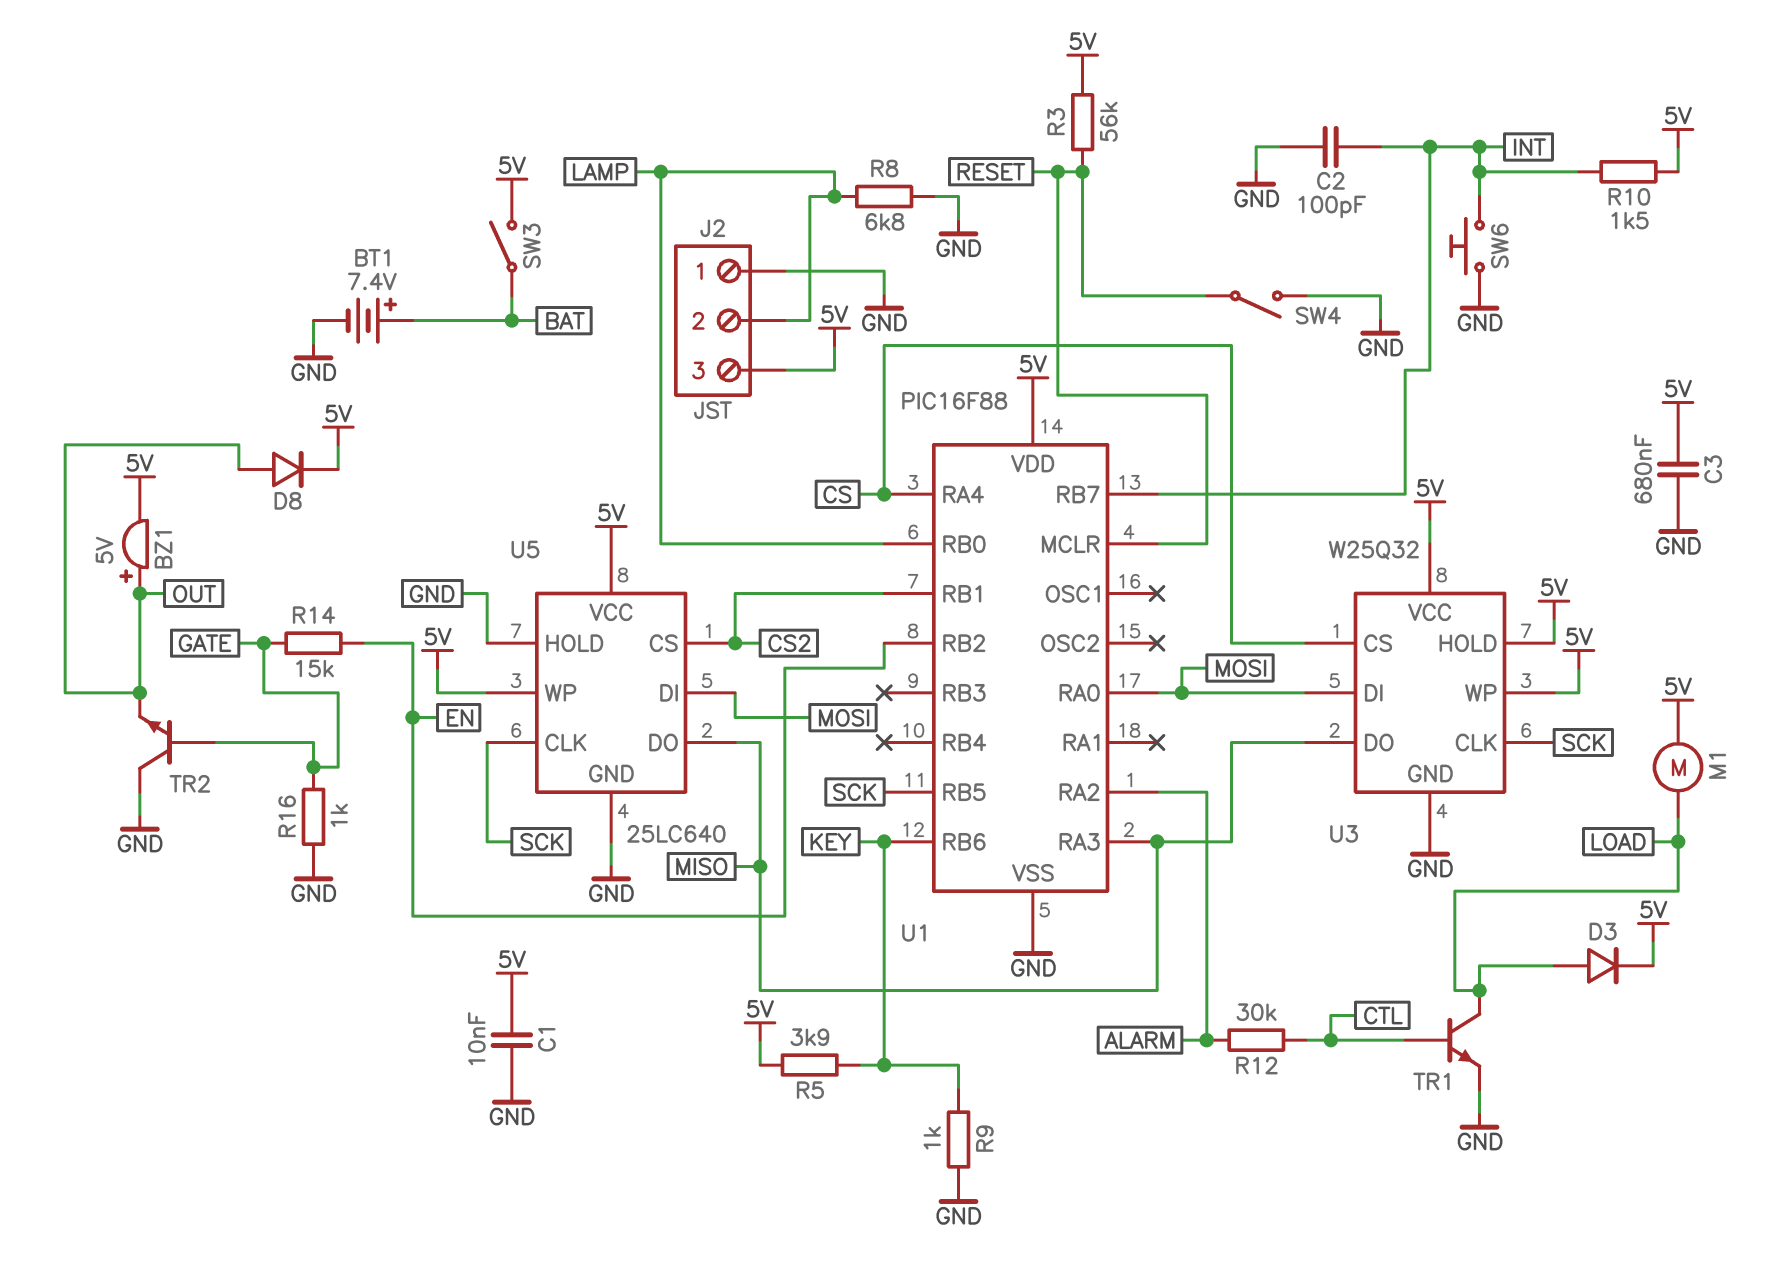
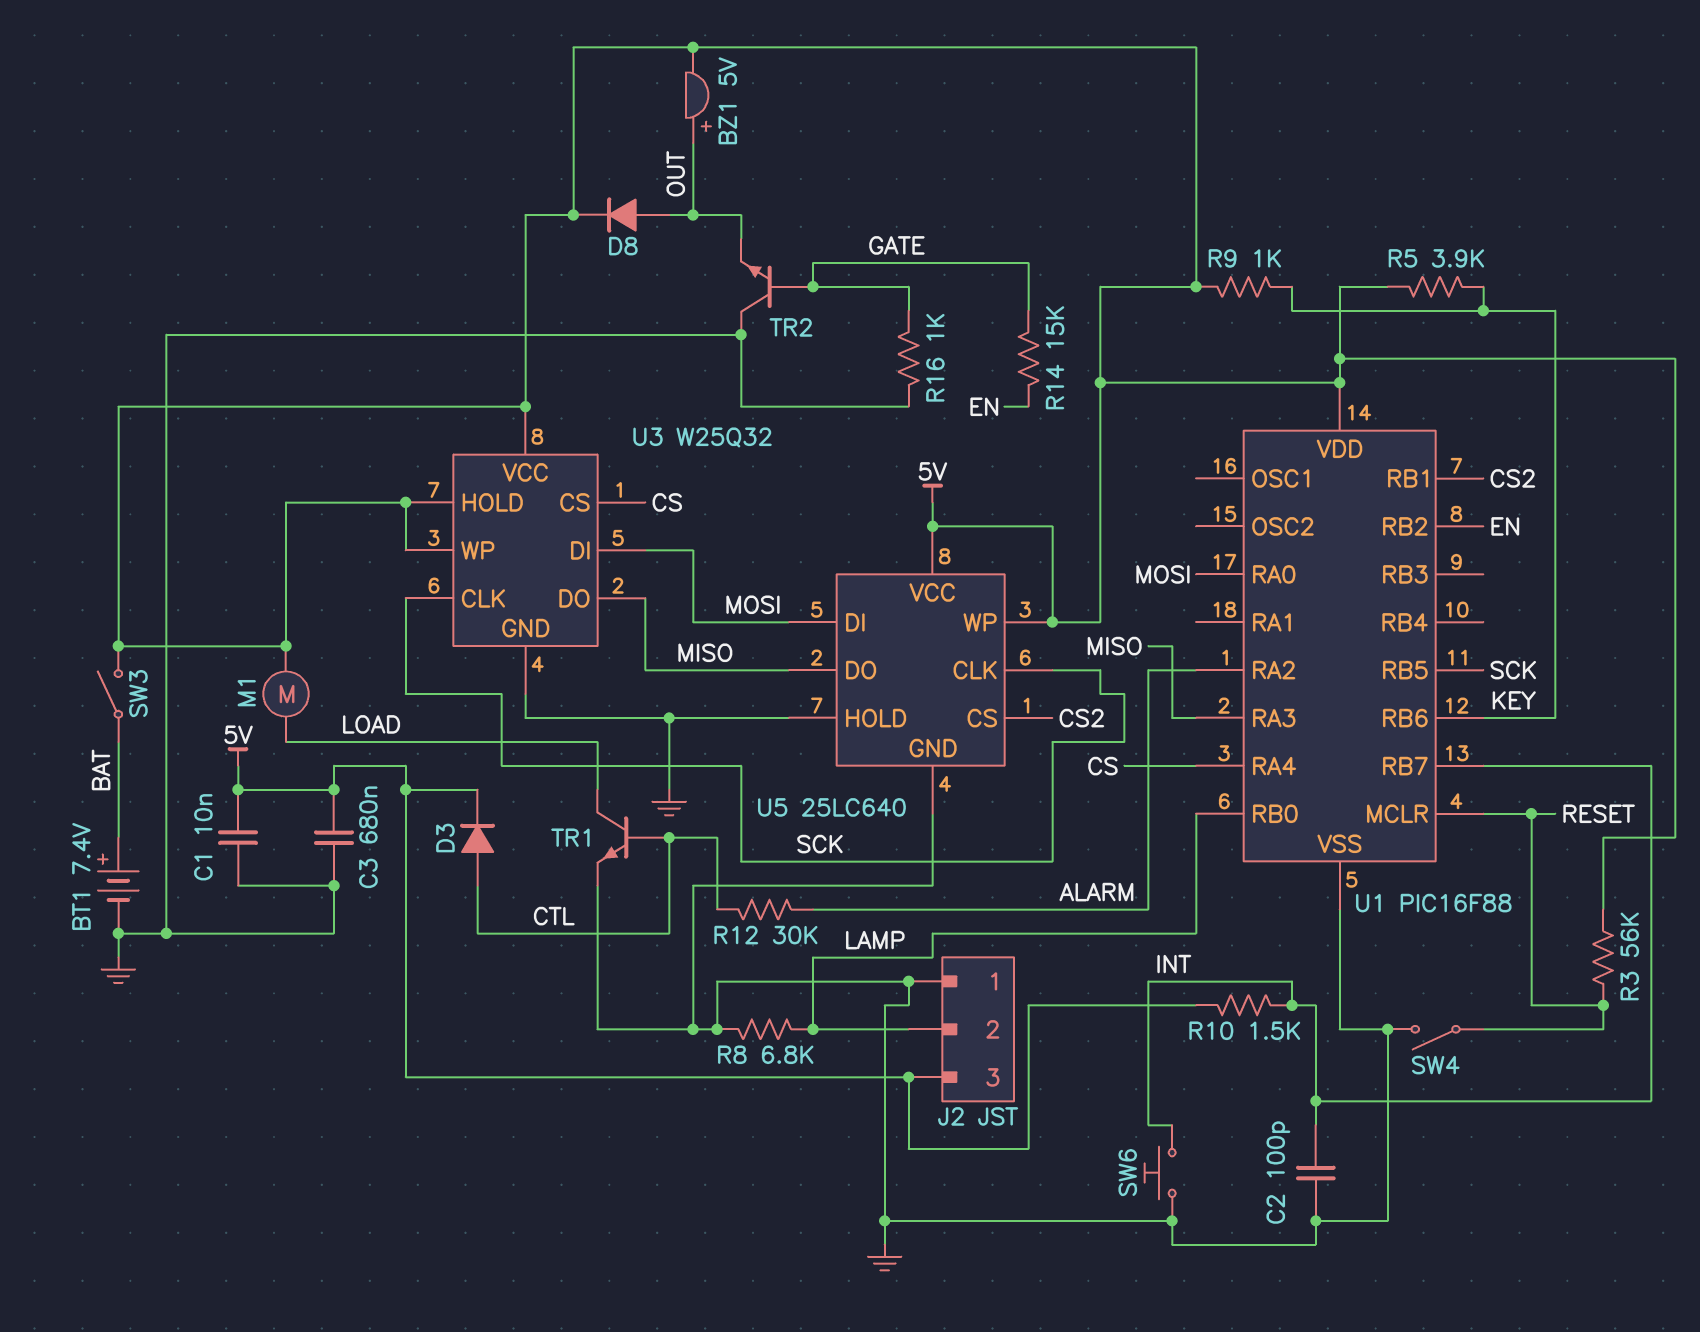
D3: diode (A LOAD, K 5V) -> diode (A CTL, K 5V)
R9: 1k (GND, KEY) -> 1k (5V, KEY)

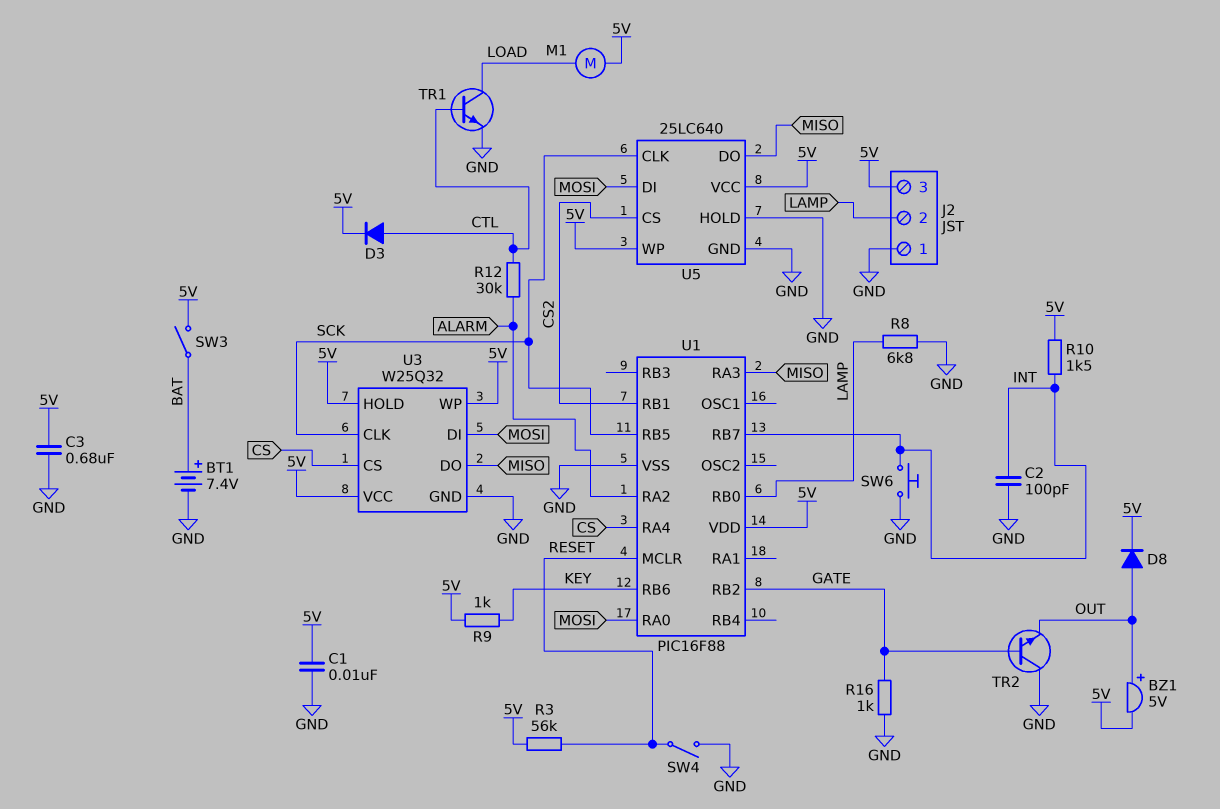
R5: 3.9k (5V, KEY) -> none
R14: 15k (EN, GATE) -> none
U1 pin RB2: EN -> GATE

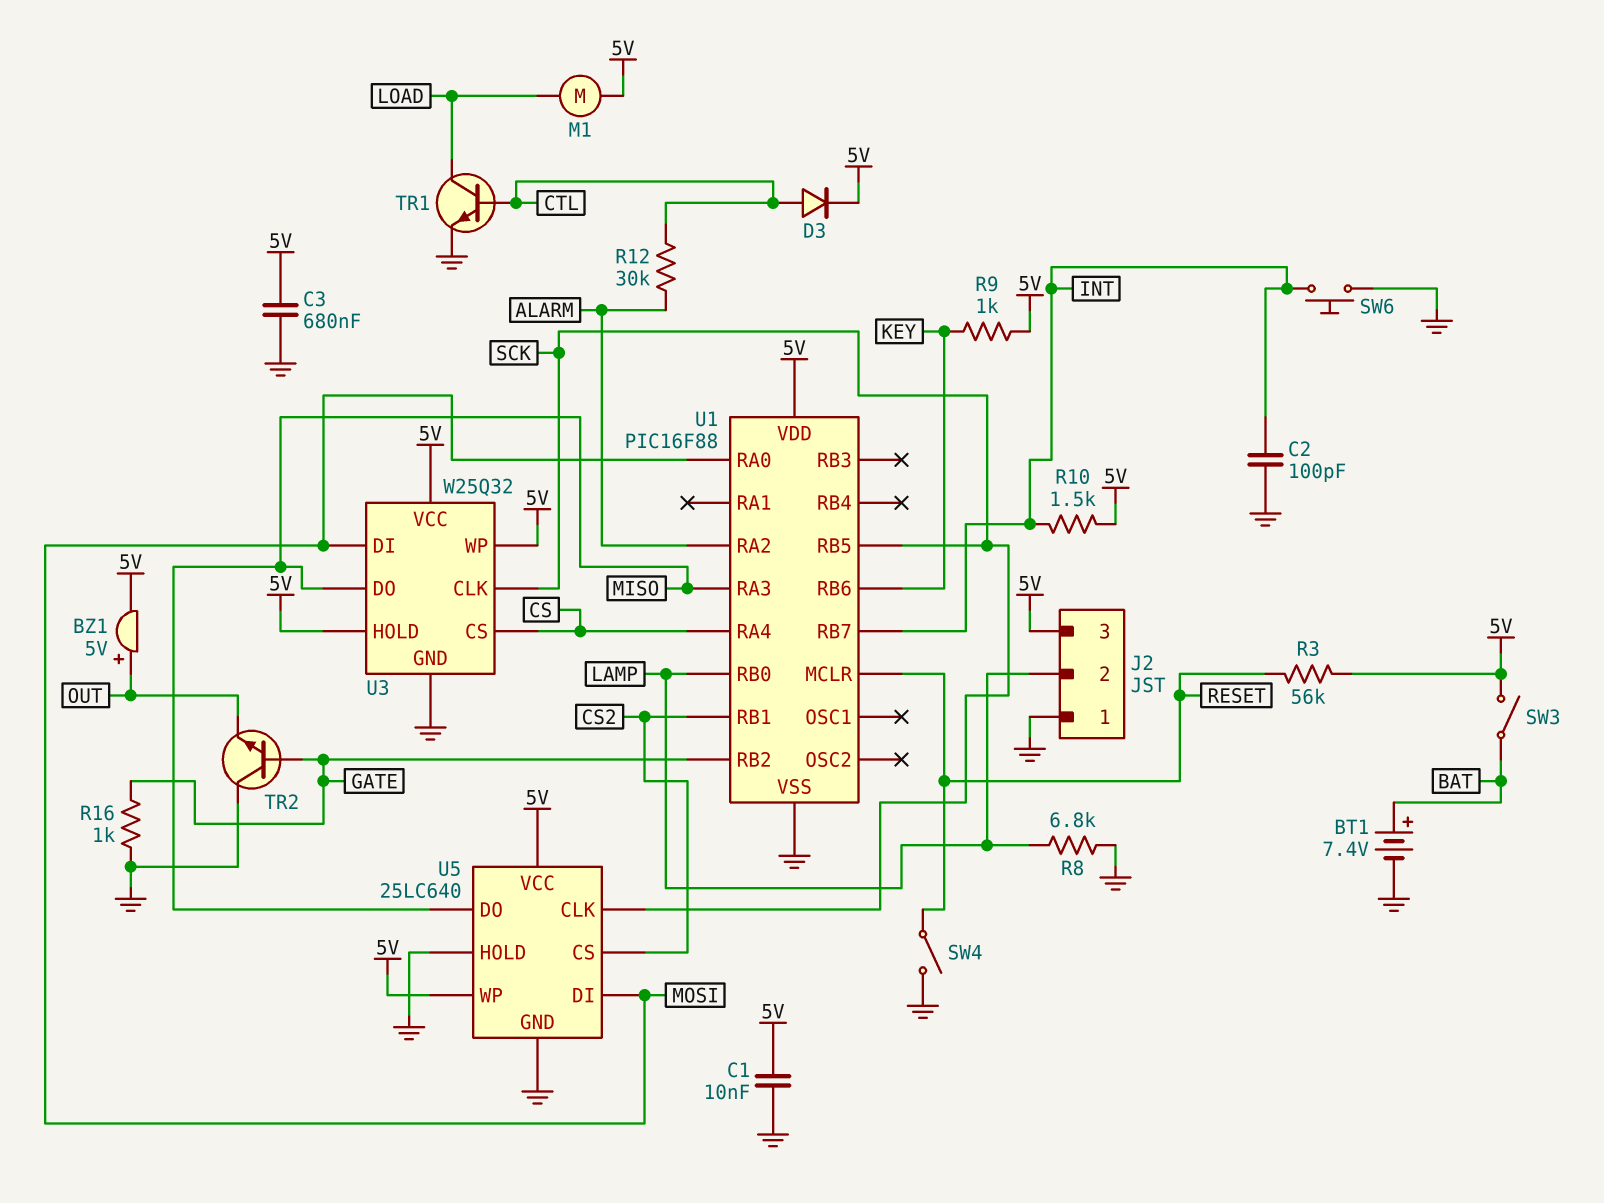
D8: diode (A OUT, K 5V) -> none

